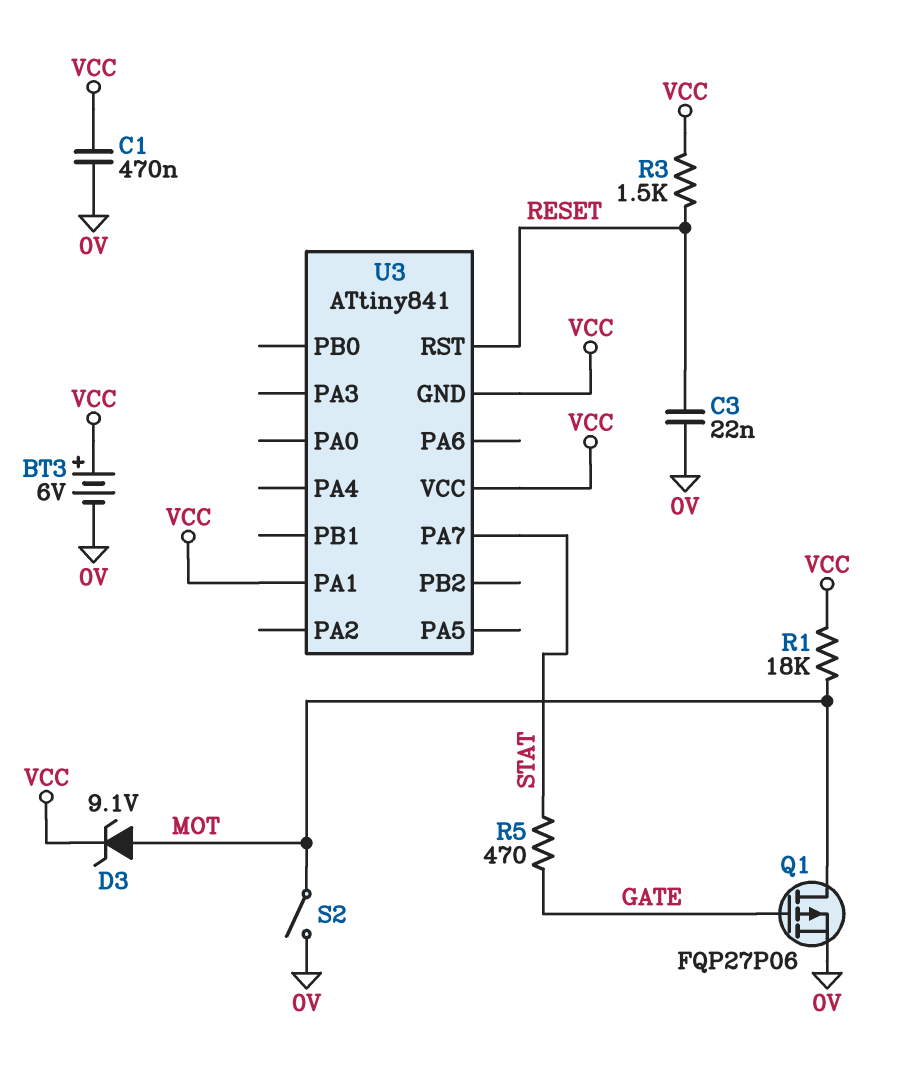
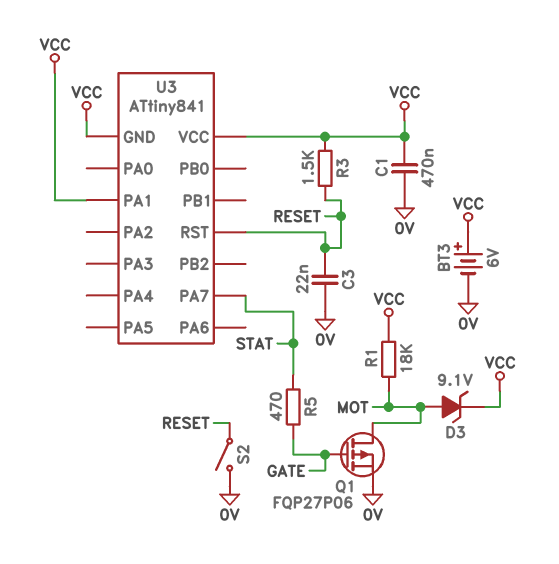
S2: switch (0V, MOT) -> switch (0V, RESET)

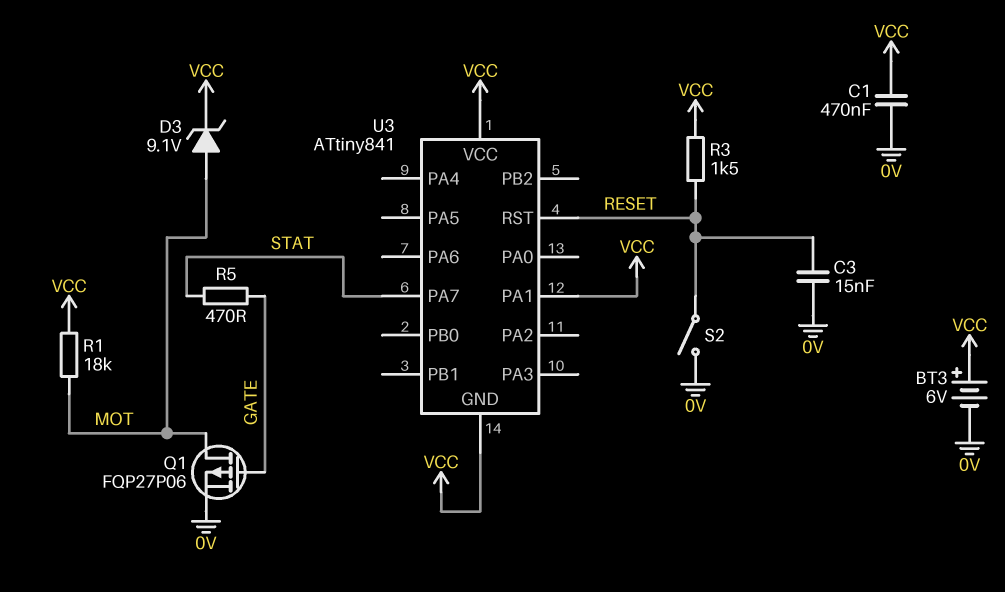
C3: 22nF (0V, RESET) -> 15nF (0V, RESET)

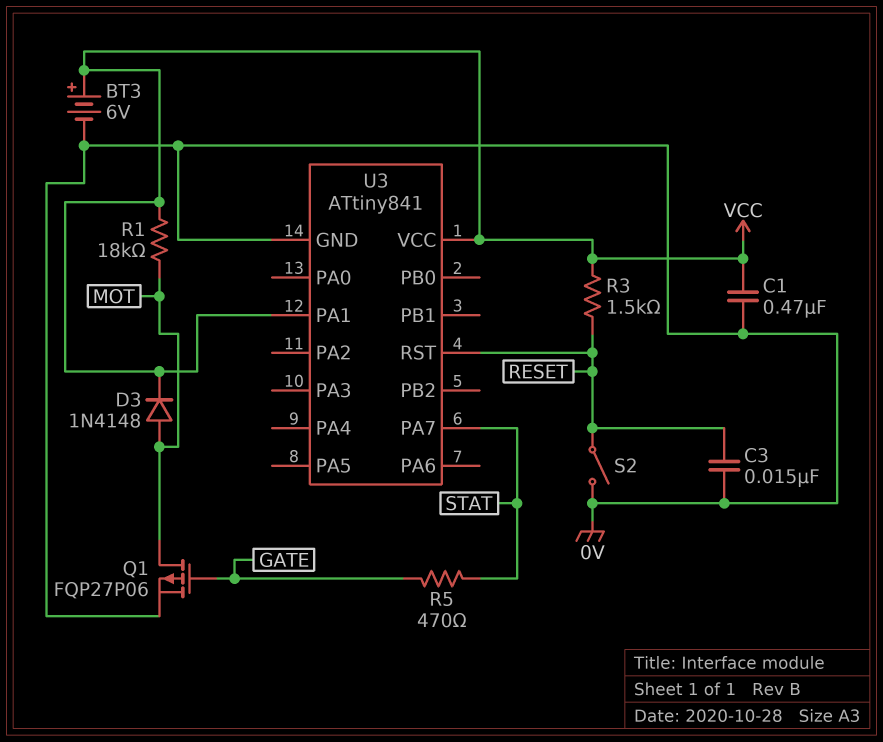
D3: zener 9.1V (A MOT, K VCC) -> diode 1N4148 (A MOT, K VCC)
U3 pin GND: VCC -> 0V

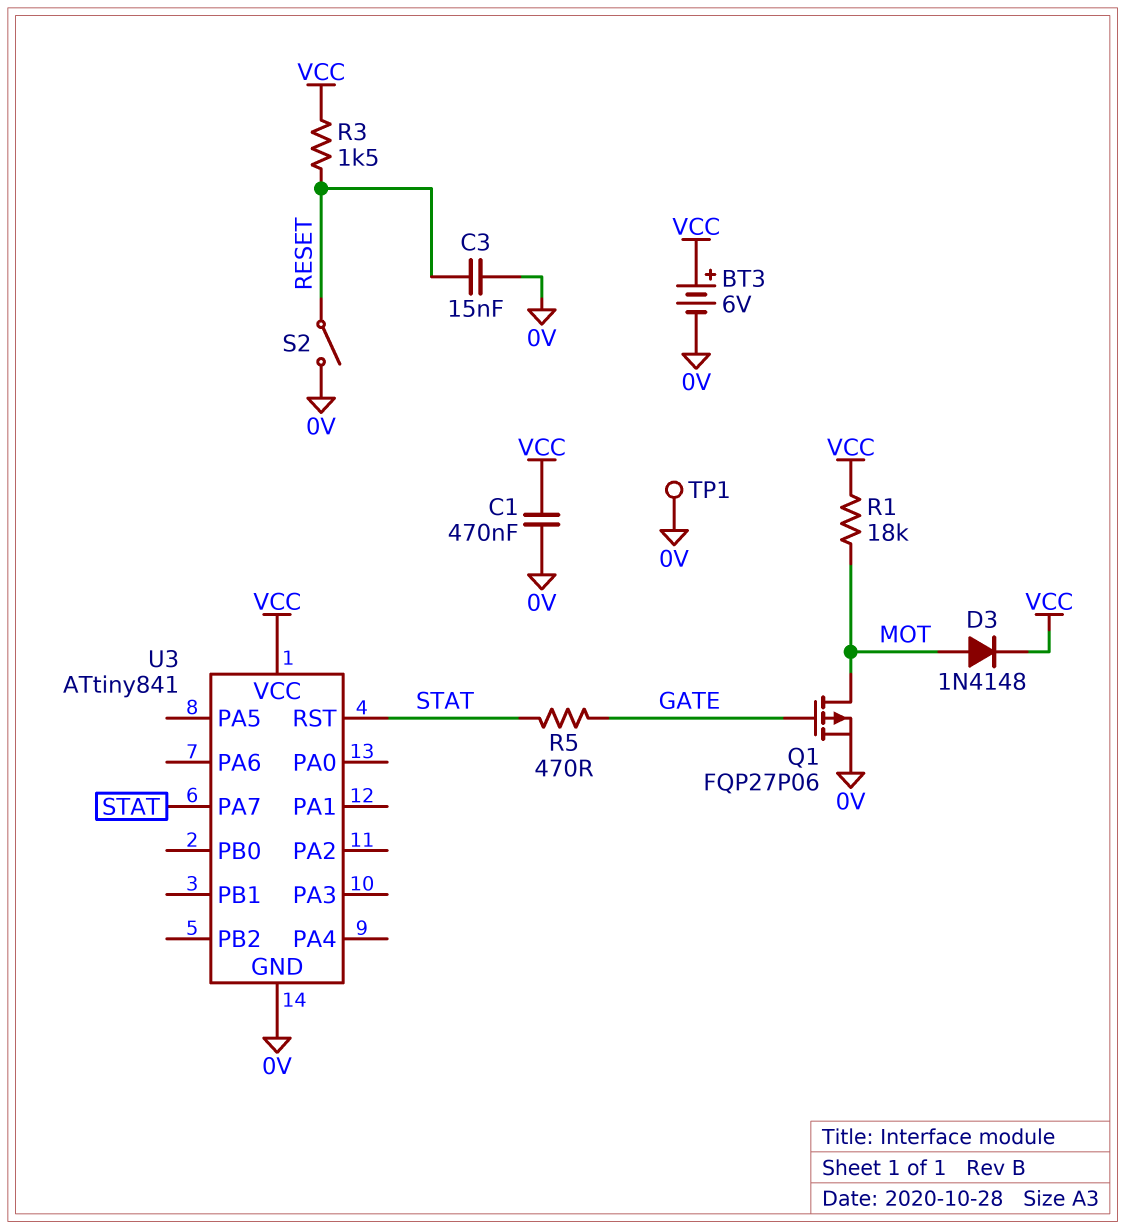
TP1: none -> test point (0V)
U3 pin PA1: VCC -> none
U3 pin RST: RESET -> STAT

